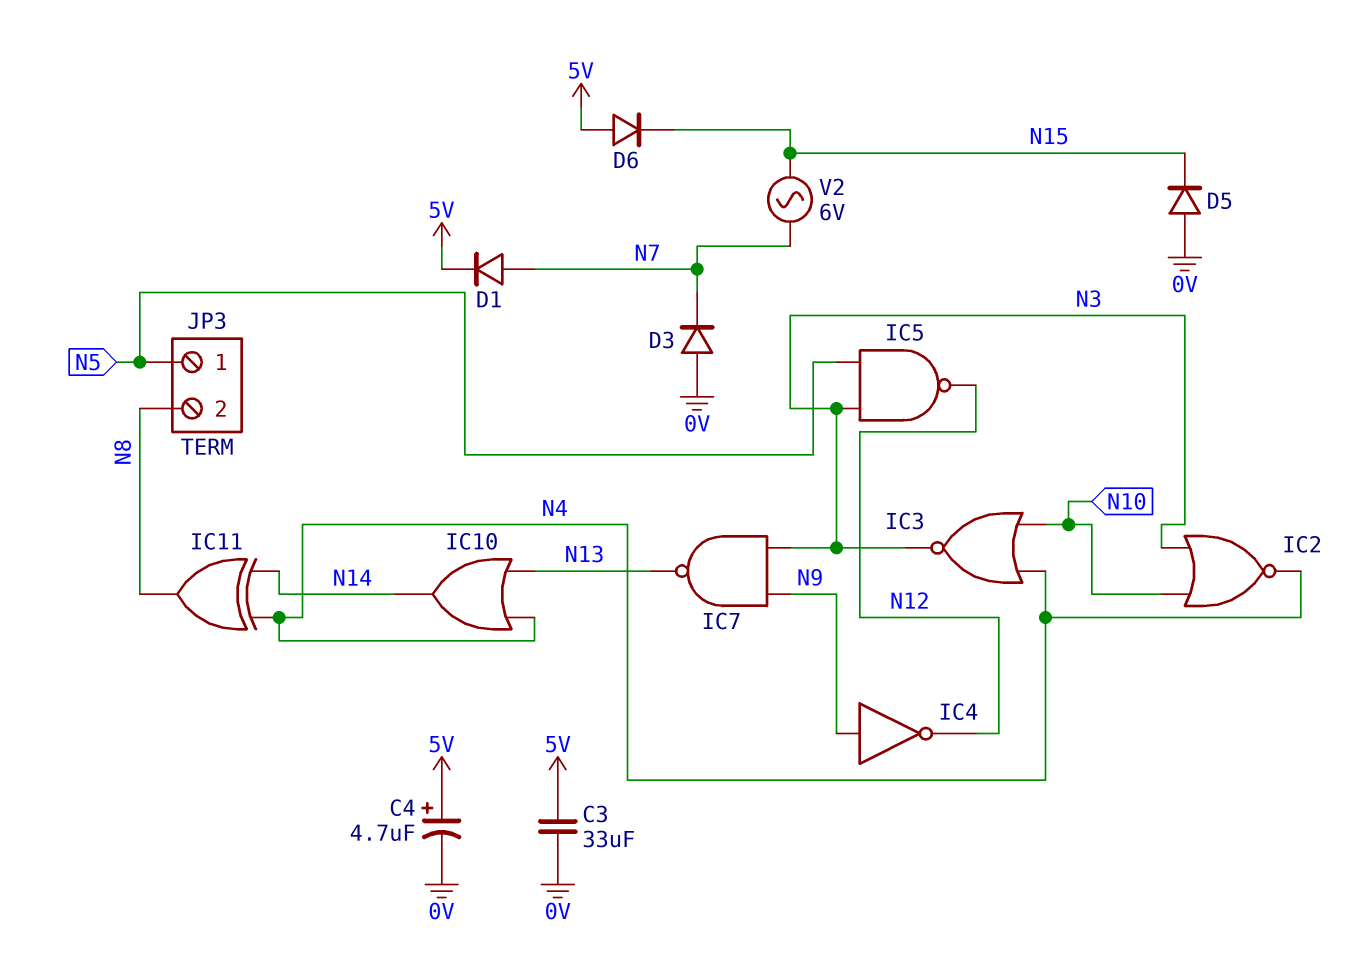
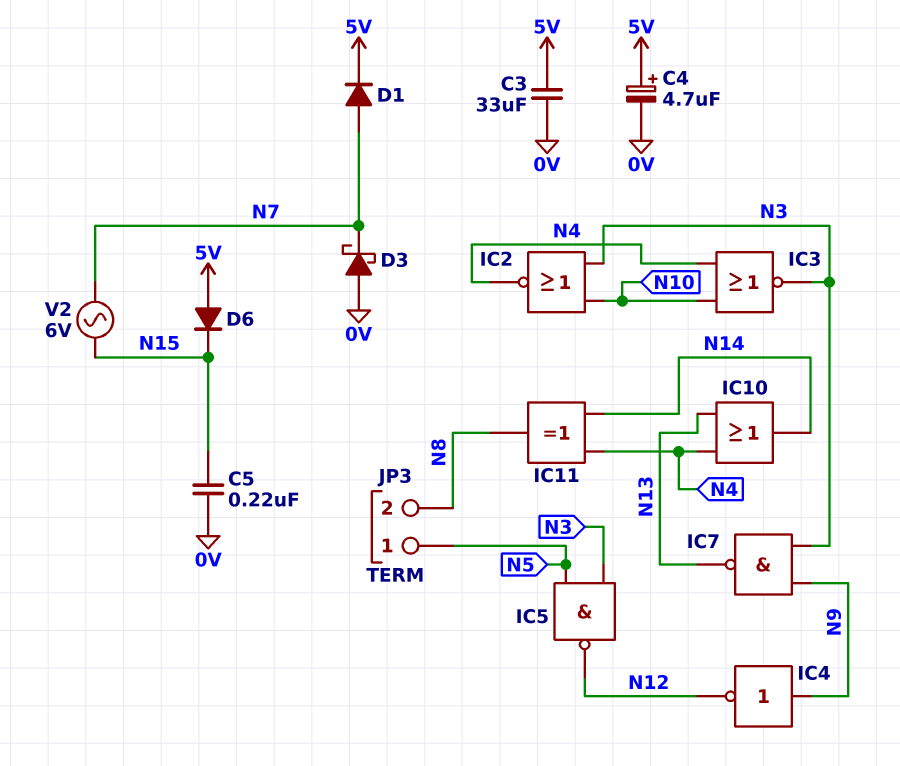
C5: none -> 220nF (0V, N15)
D3: diode (A 0V, K N7) -> schottky (A 0V, K N7)
D5: diode (A 0V, K N15) -> none

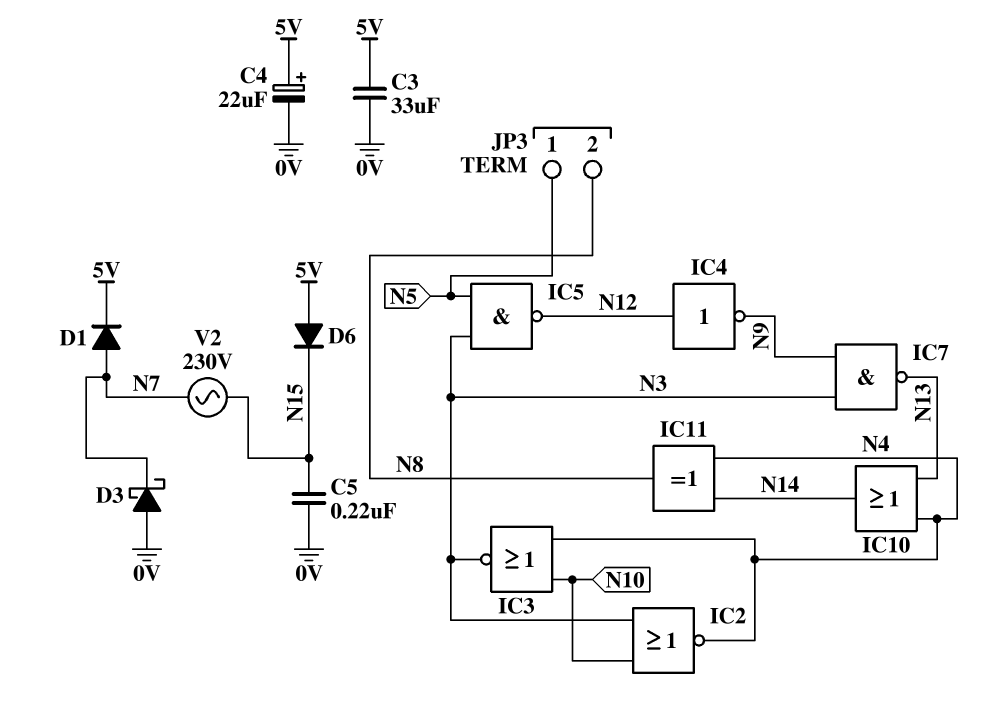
C4: 4.7uF (plus 5V, minus 0V) -> 22uF (plus 5V, minus 0V)
IC4: NOT (in N9, out N12) -> NOT (in N12, out N9)
V2: AC 6V (N7, N15) -> AC 230V (N7, N15)

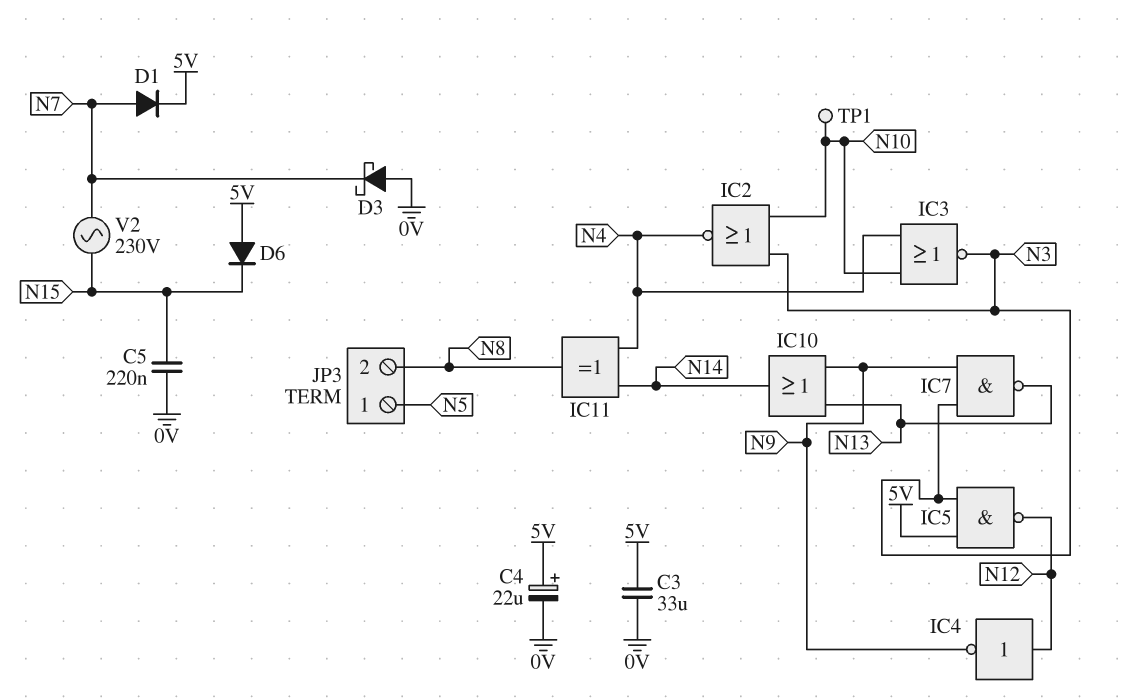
IC5: NAND (in N3, in N5, out N12) -> NAND (in 5V, in N3, out N12)
IC10: OR (in N4, in N13, out N14) -> OR (in N9, in N13, out N14)
TP1: none -> test point (N10)

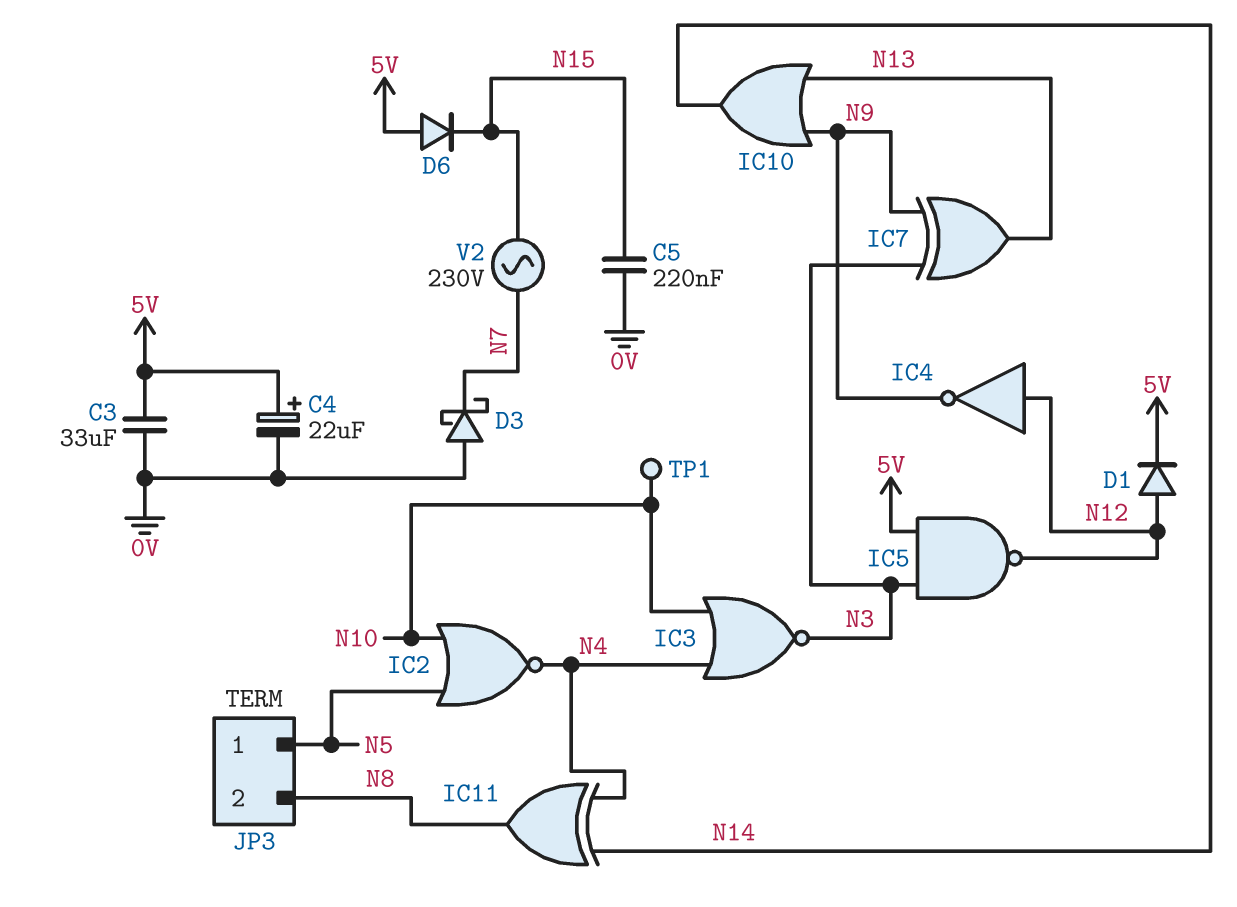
D1: diode (A N7, K 5V) -> diode (A N12, K 5V)
IC2: NOR (in N3, in N10, out N4) -> NOR (in N5, in N10, out N4)
IC7: NAND (in N3, in N9, out N13) -> XOR (in N3, in N9, out N13)

